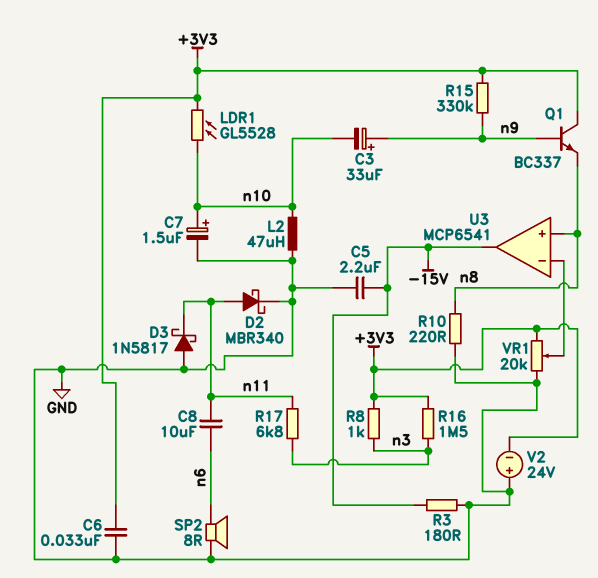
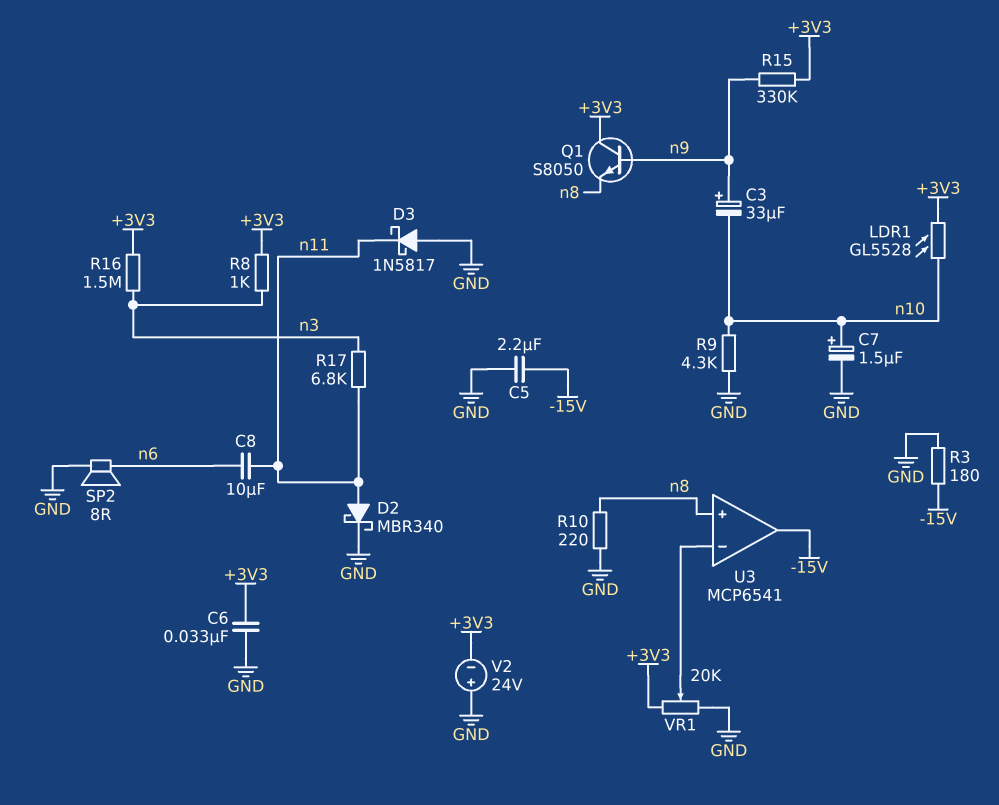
L2: 47uH (GND, n10) -> none
Q1: NPN BC337 (B n9, C +3V3, E n8) -> NPN S8050 (B n9, C +3V3, E n8)
R9: none -> 4.3k (GND, n10)

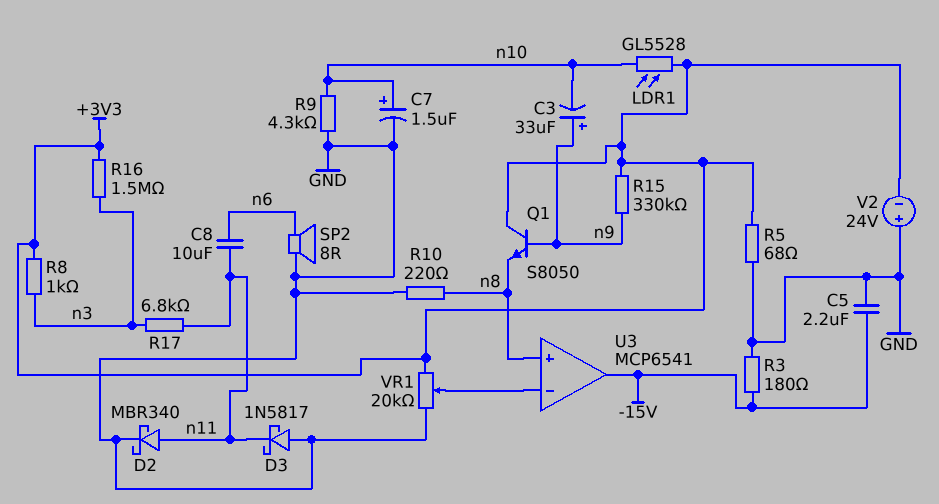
C6: 33nF (+3V3, GND) -> none
R5: none -> 68 (+3V3, GND)

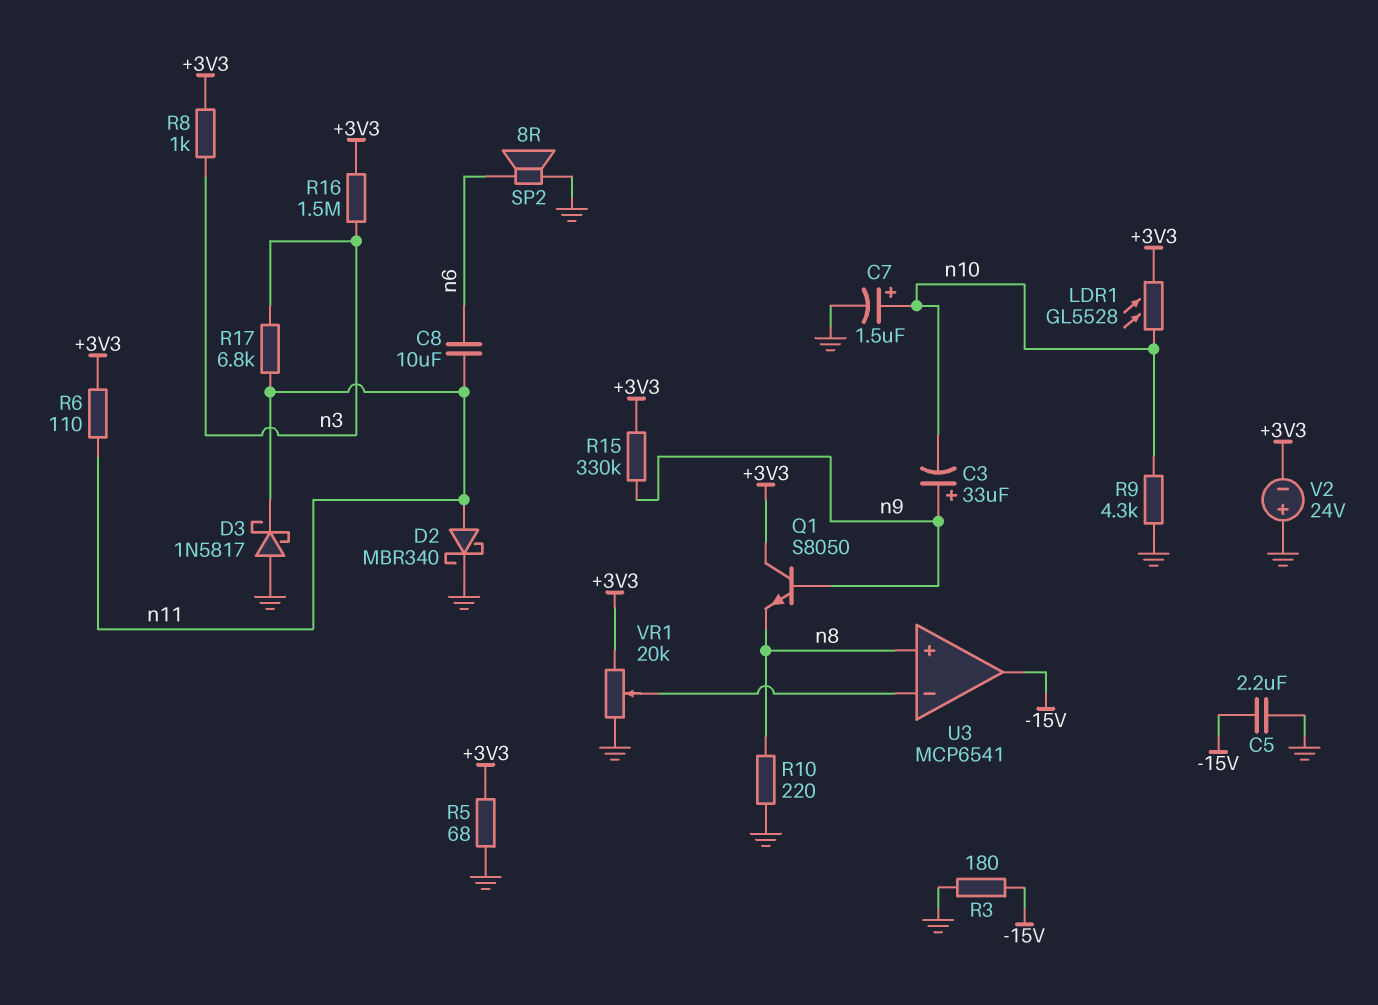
R6: none -> 110 (+3V3, n11)

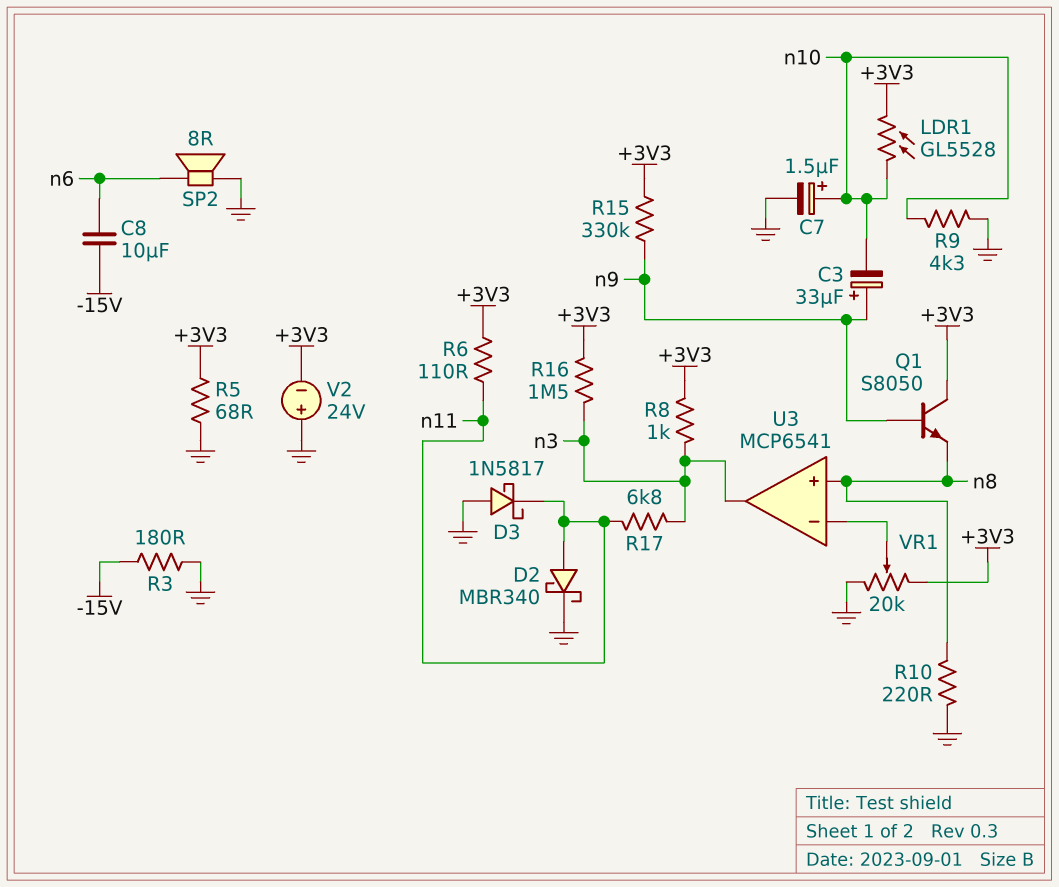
C5: 2.2uF (-15V, GND) -> none
C8: 10uF (n6, n11) -> 10uF (-15V, n6)
U3 pin out: -15V -> n3

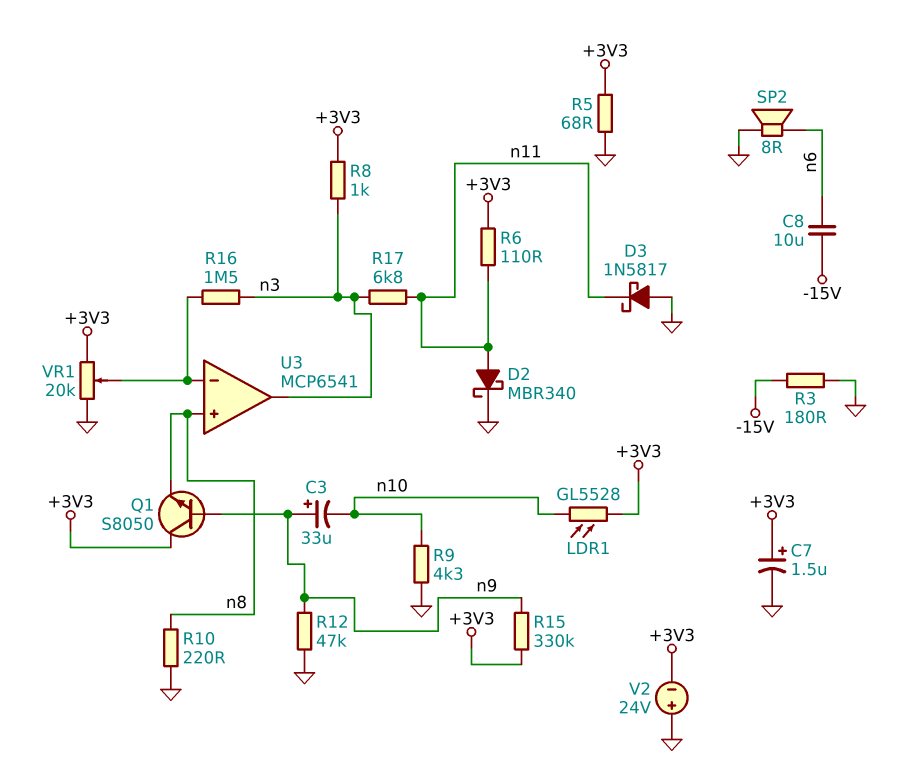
C7: 1.5uF (plus n10, minus GND) -> 1.5uF (plus +3V3, minus GND)
R12: none -> 47k (GND, n9)
R16: 1.5M (+3V3, n3) -> 1.5M (U3/in-, n3)

